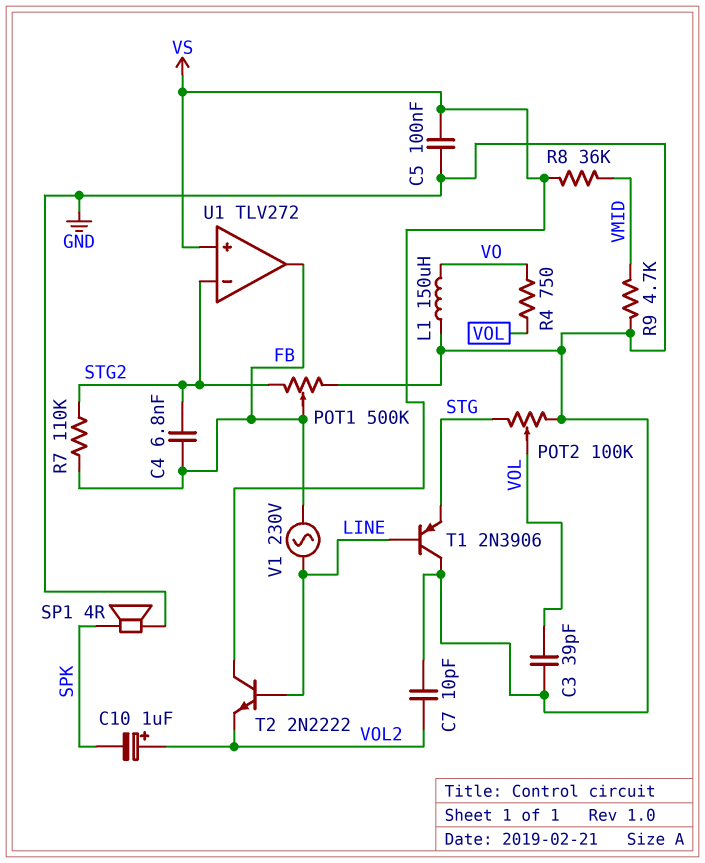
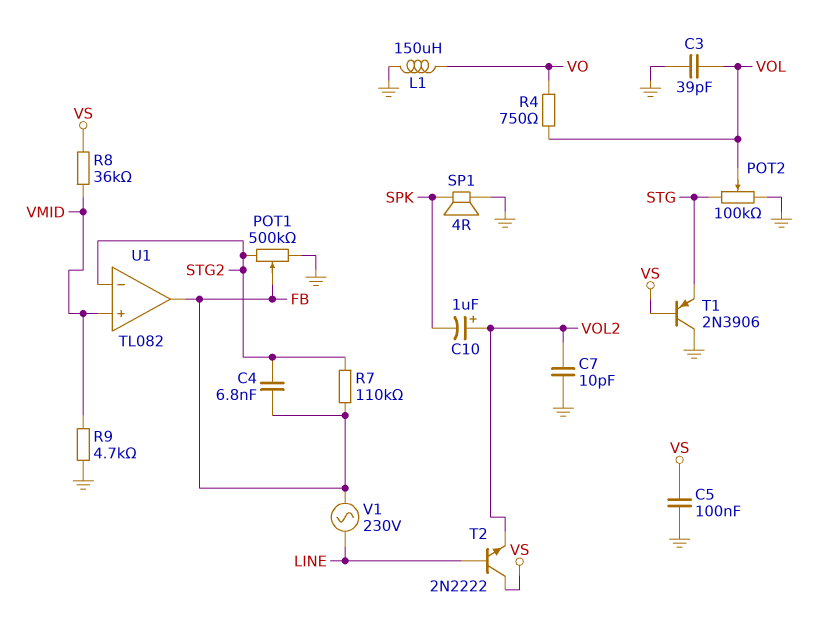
T1: PNP 2N3906 (B LINE, C GND, E STG) -> PNP 2N3906 (B VS, C GND, E STG)
U1: TLV272 -> TL082
U1 pin in+: VS -> VMID

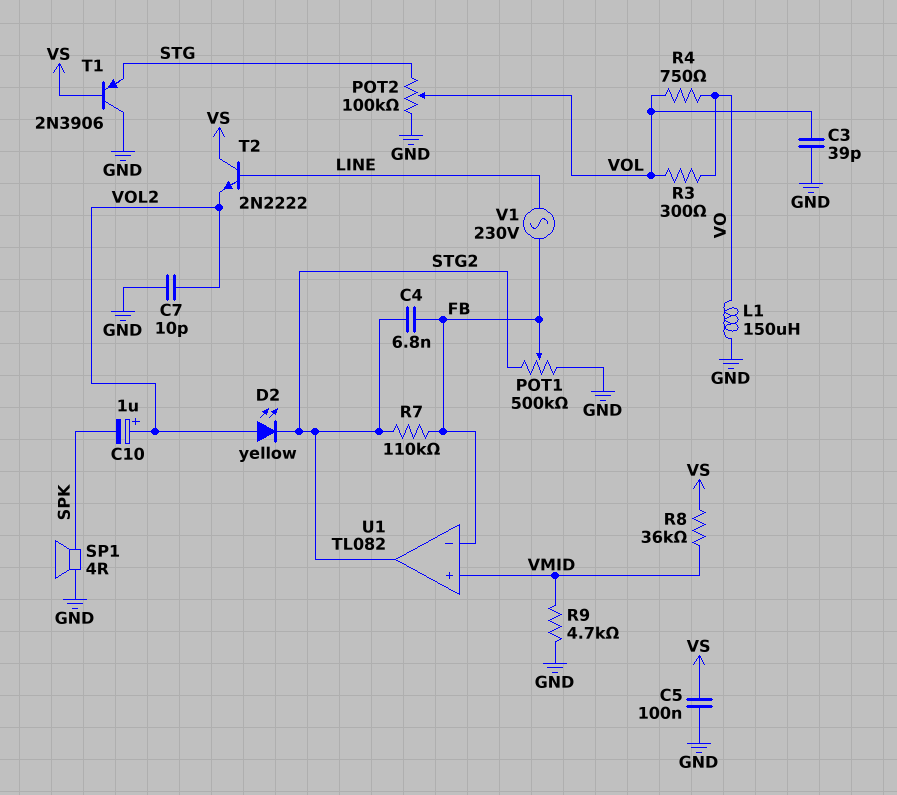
D2: none -> LED yellow (A VOL2, K STG2)
R3: none -> 300 (VO, VOL)
U1 pin in-: STG2 -> FB
U1 pin out: FB -> STG2

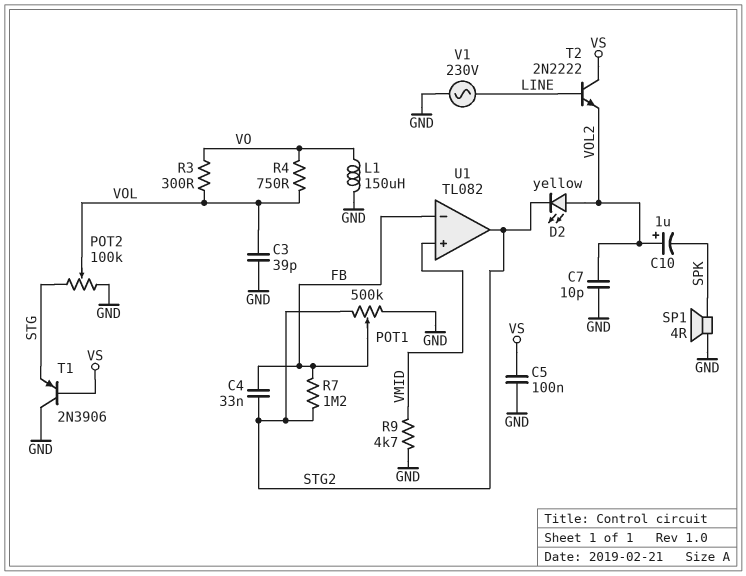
C4: 6.8nF (FB, STG2) -> 33nF (FB, STG2)
R7: 110k (FB, STG2) -> 1.2M (FB, STG2)
R8: 36k (VMID, VS) -> none
V1: AC 230V (FB, LINE) -> AC 230V (GND, LINE)

